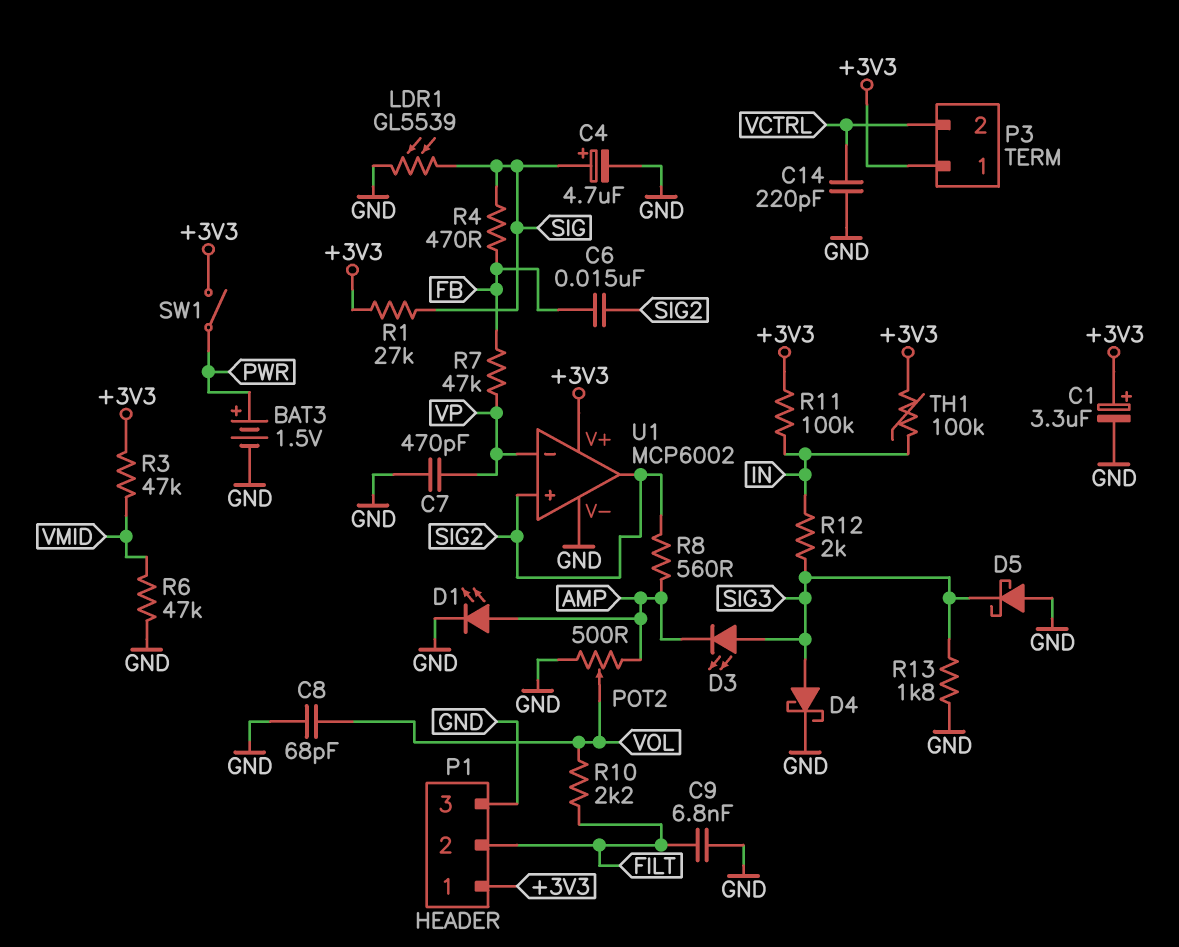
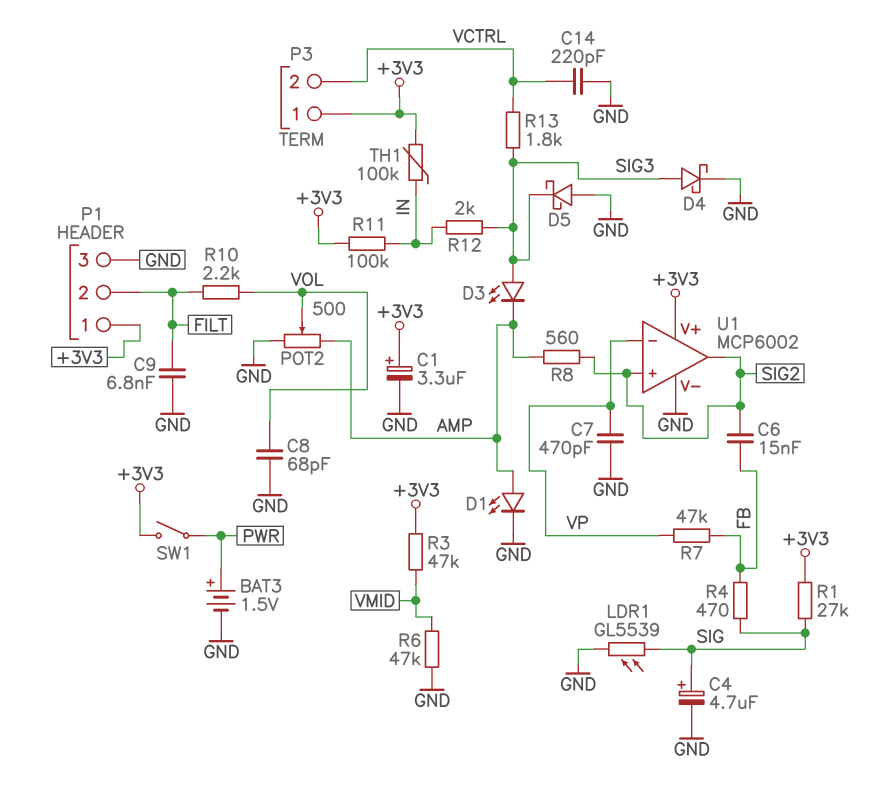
R13: 1.8k (GND, SIG3) -> 1.8k (SIG3, VCTRL)

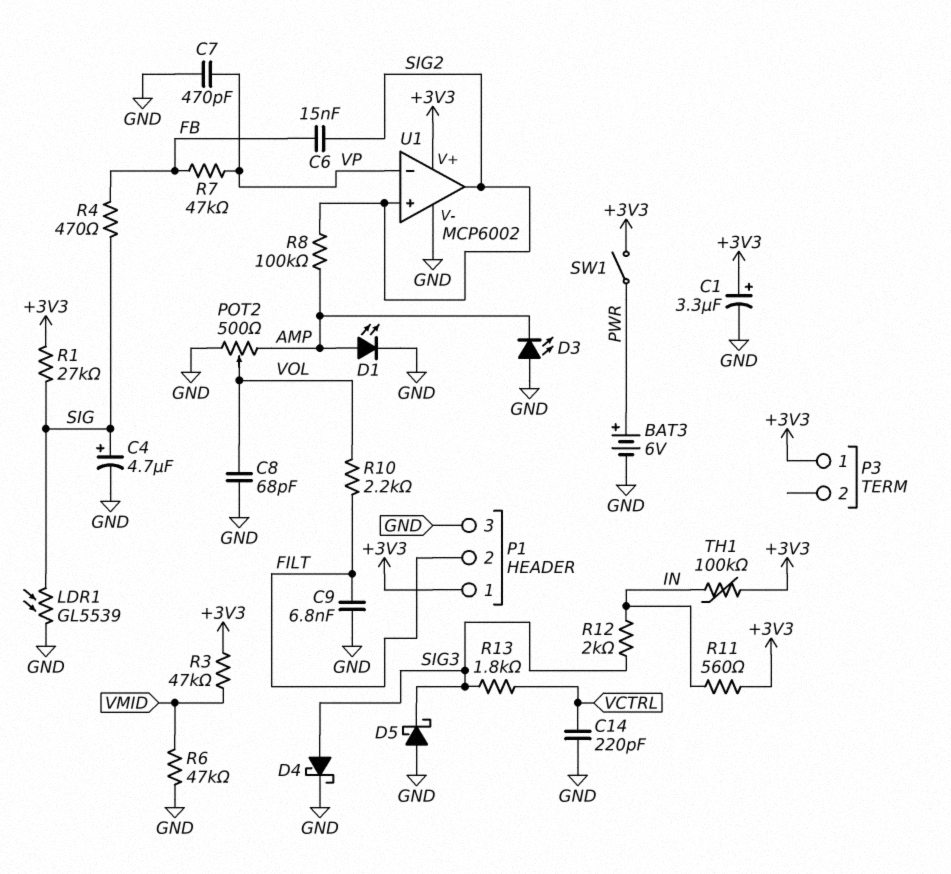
BAT3: 1.5V (plus PWR, minus GND) -> 6V (plus PWR, minus GND)
D3: LED (A SIG3, K AMP) -> LED (A GND, K AMP)
P3 pin 2: VCTRL -> none
R8: 560 (AMP, SIG2) -> 100k (AMP, SIG2)
R11: 100k (+3V3, IN) -> 560 (+3V3, IN)

